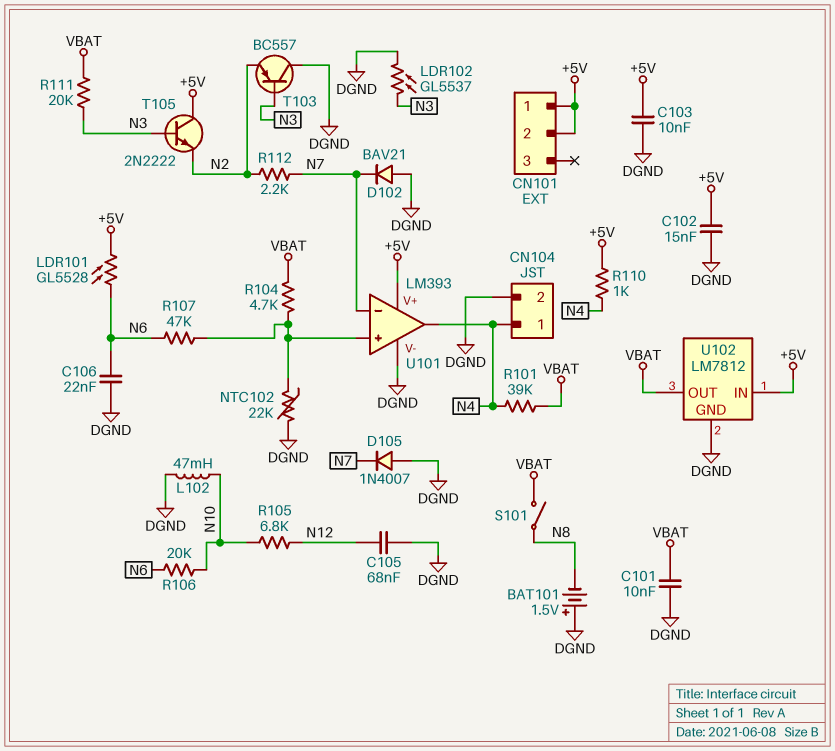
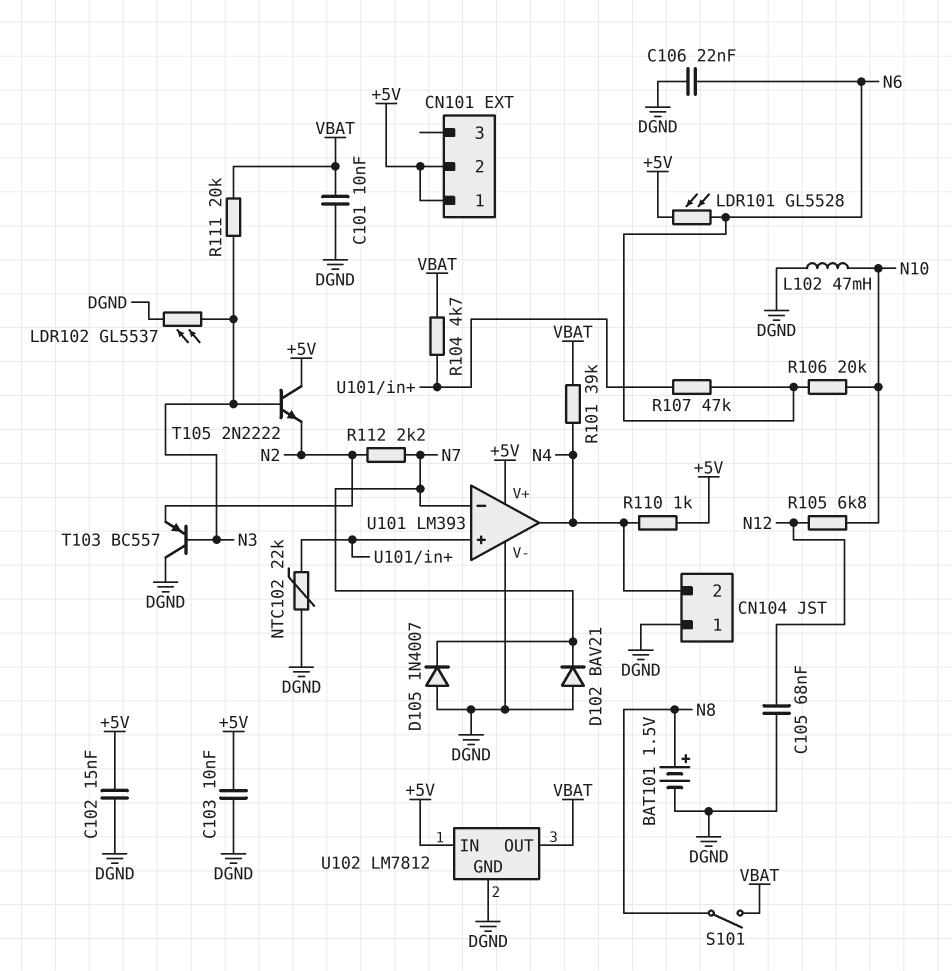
BAT101: 1.5V (plus DGND, minus N8) -> 1.5V (plus N8, minus DGND)
CN104 pin 1: N4 -> DGND
CN104 pin 2: DGND -> N4

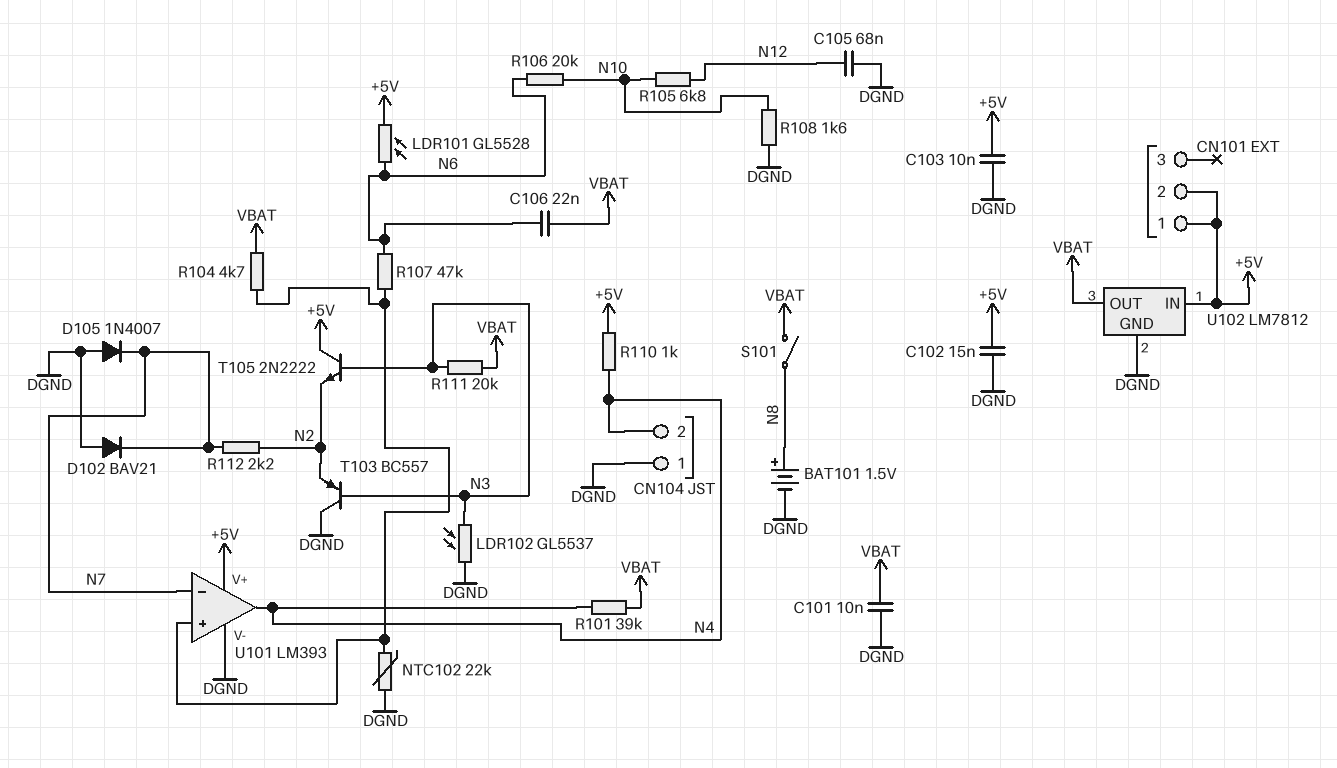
C106: 22nF (DGND, N6) -> 22nF (N6, VBAT)
L102: 47mH (DGND, N10) -> none
R108: none -> 1.6k (DGND, N10)

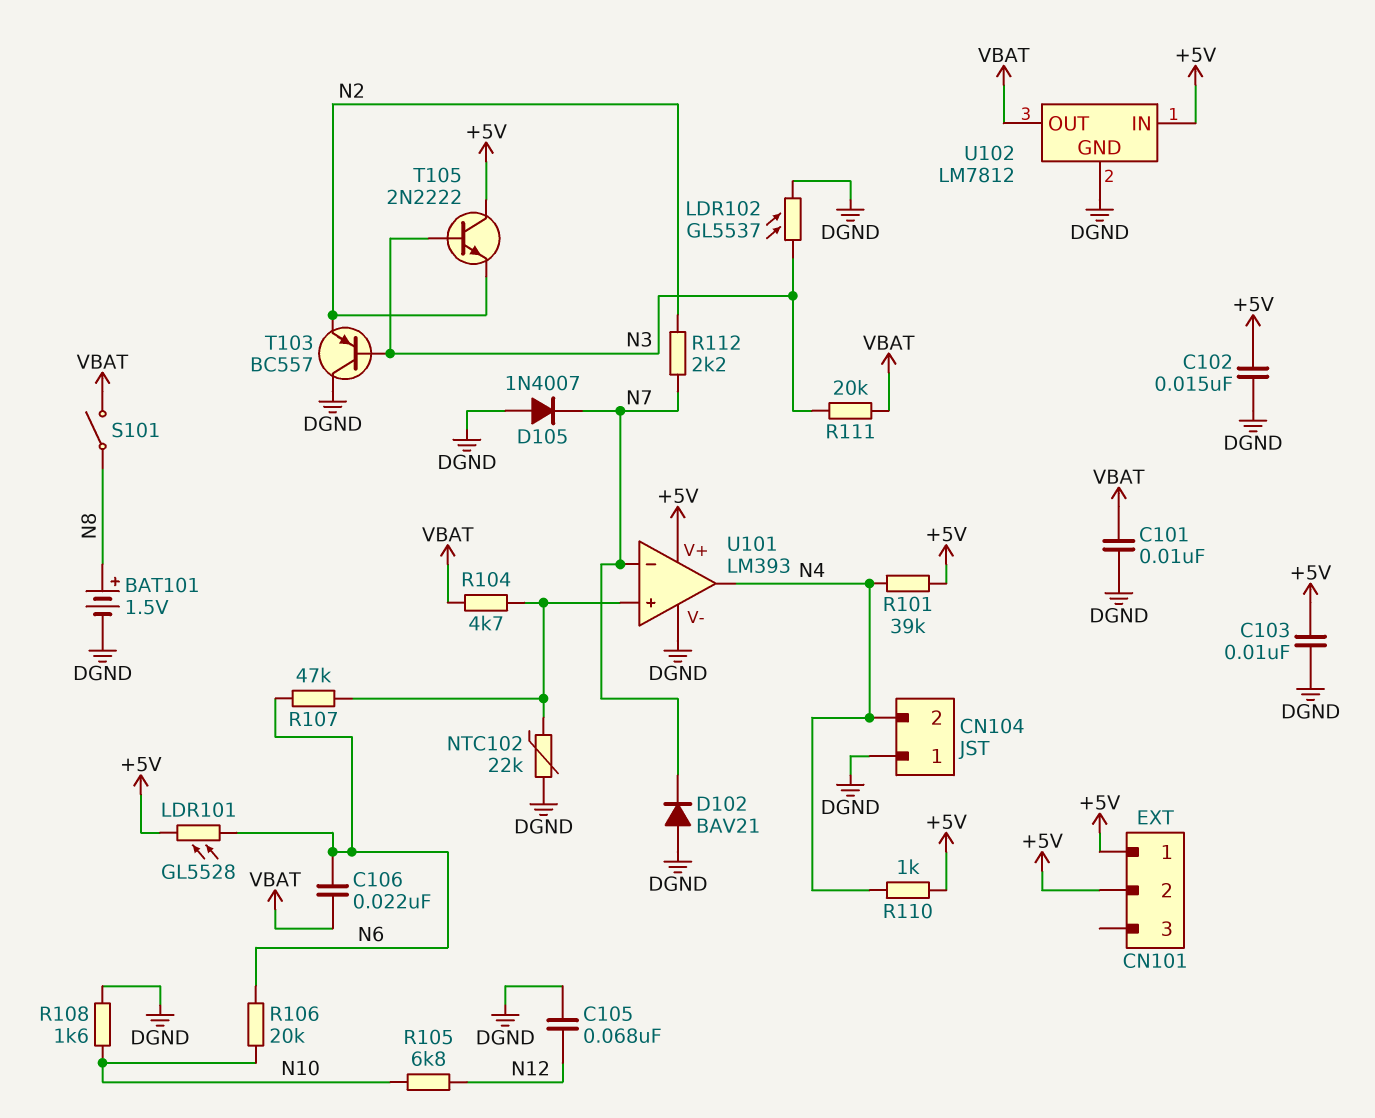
R101: 39k (N4, VBAT) -> 39k (+5V, N4)

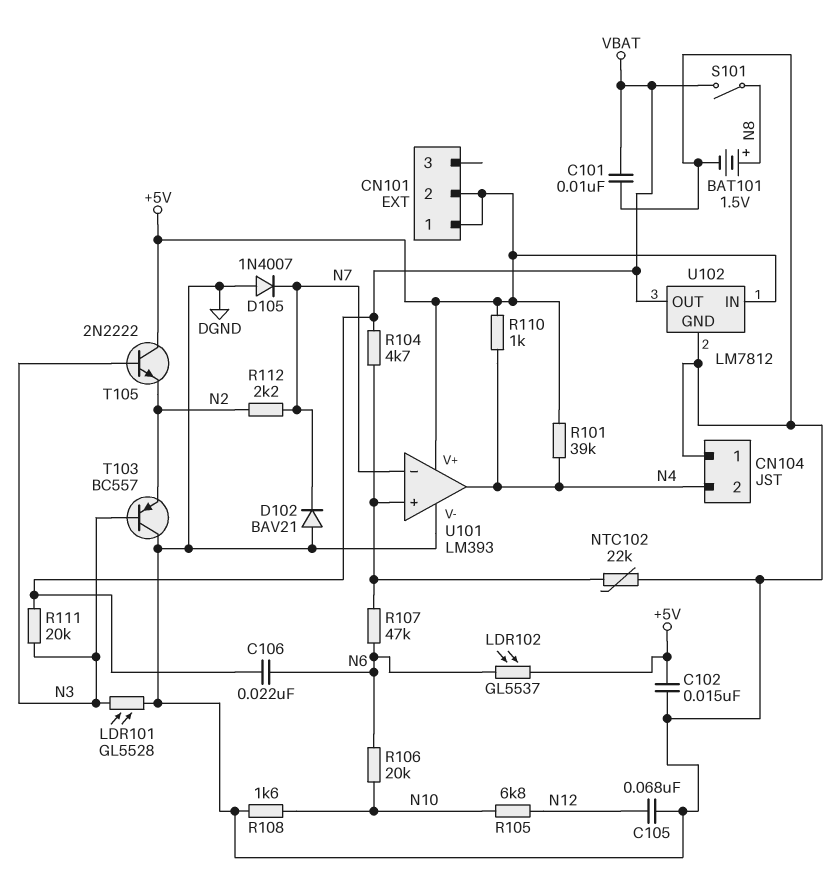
C103: 10nF (+5V, DGND) -> none
LDR101: GL5528 (+5V, N6) -> GL5528 (DGND, N3)
LDR102: GL5537 (DGND, N3) -> GL5537 (+5V, N6)

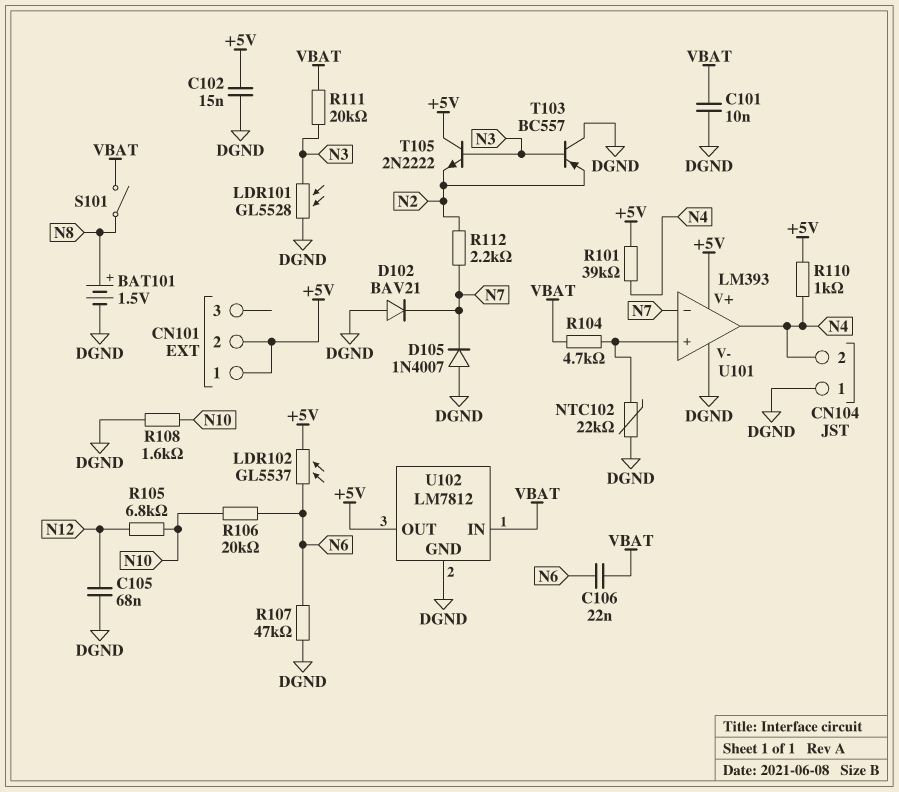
R107: 47k (N6, U101/in+) -> 47k (DGND, N6)
U102 pin IN: +5V -> VBAT
U102 pin OUT: VBAT -> +5V

